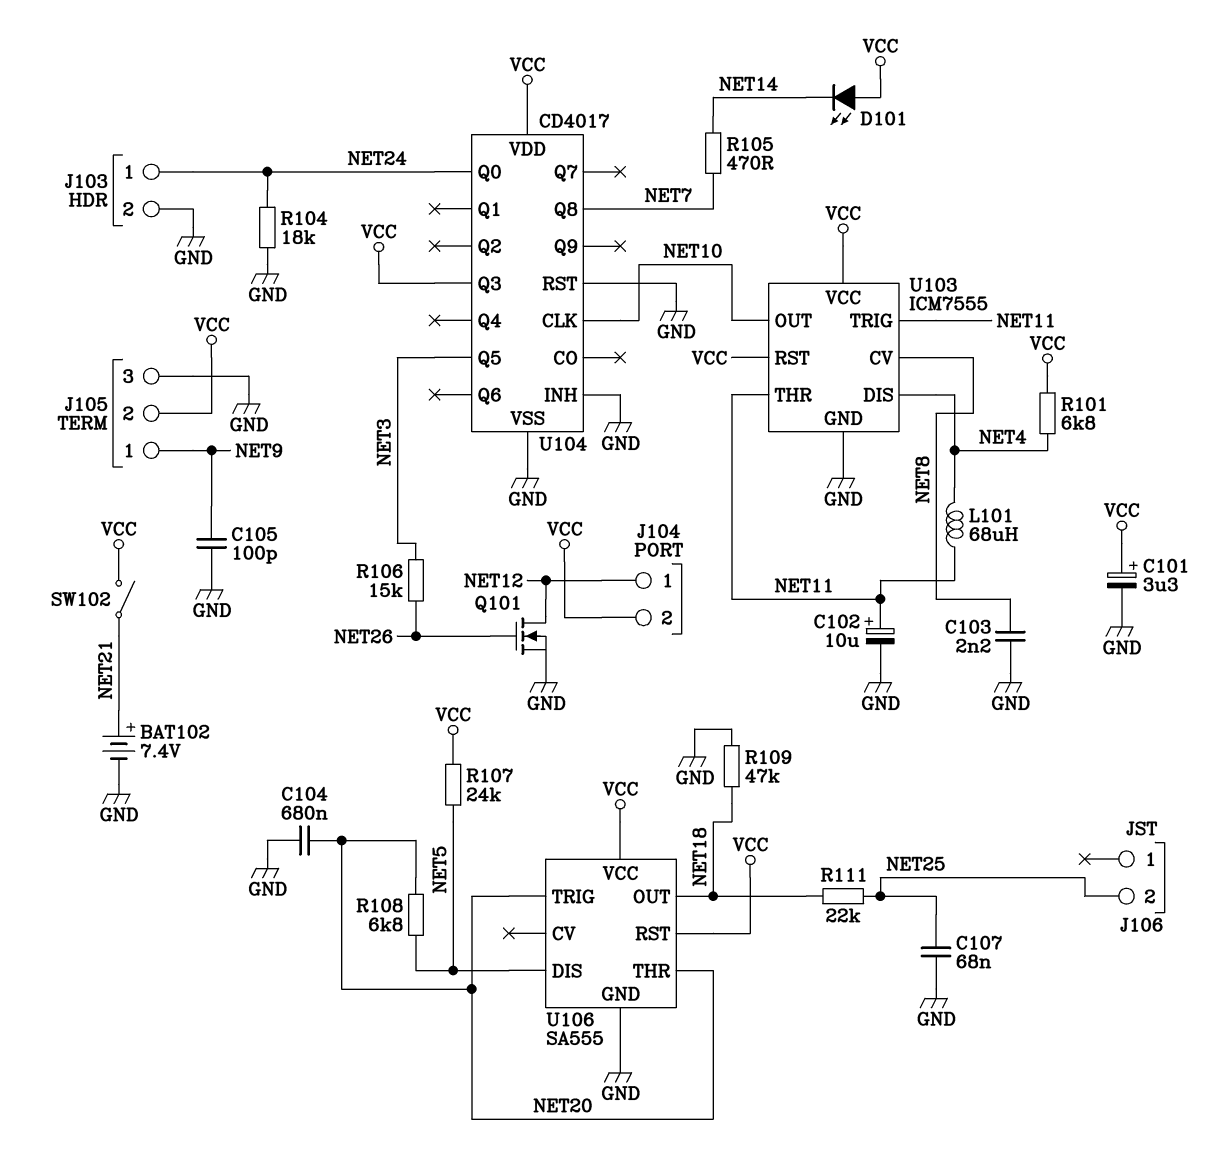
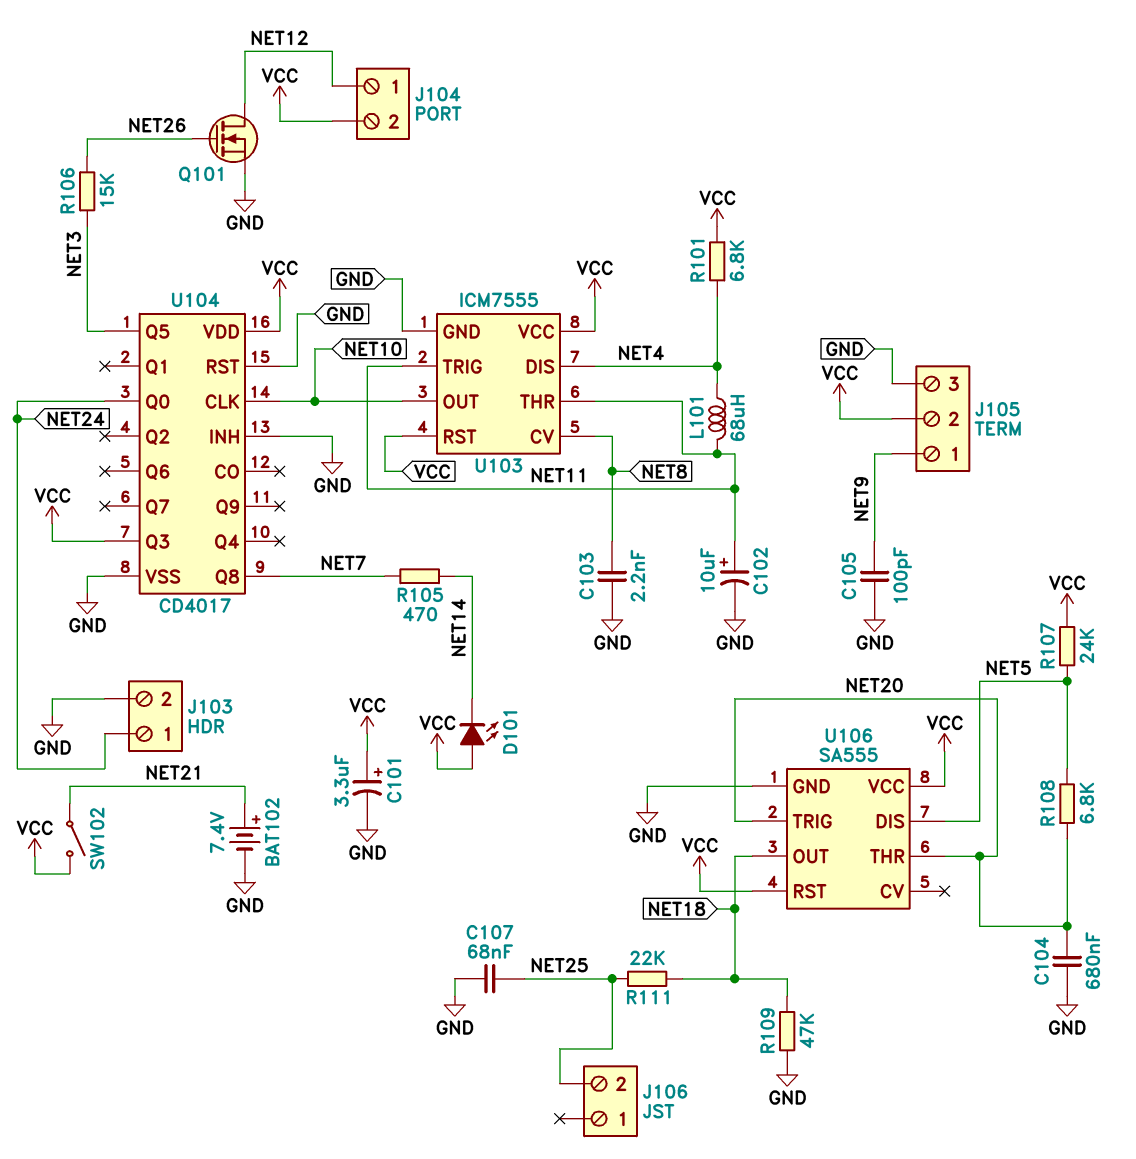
R104: 18k (GND, NET24) -> none

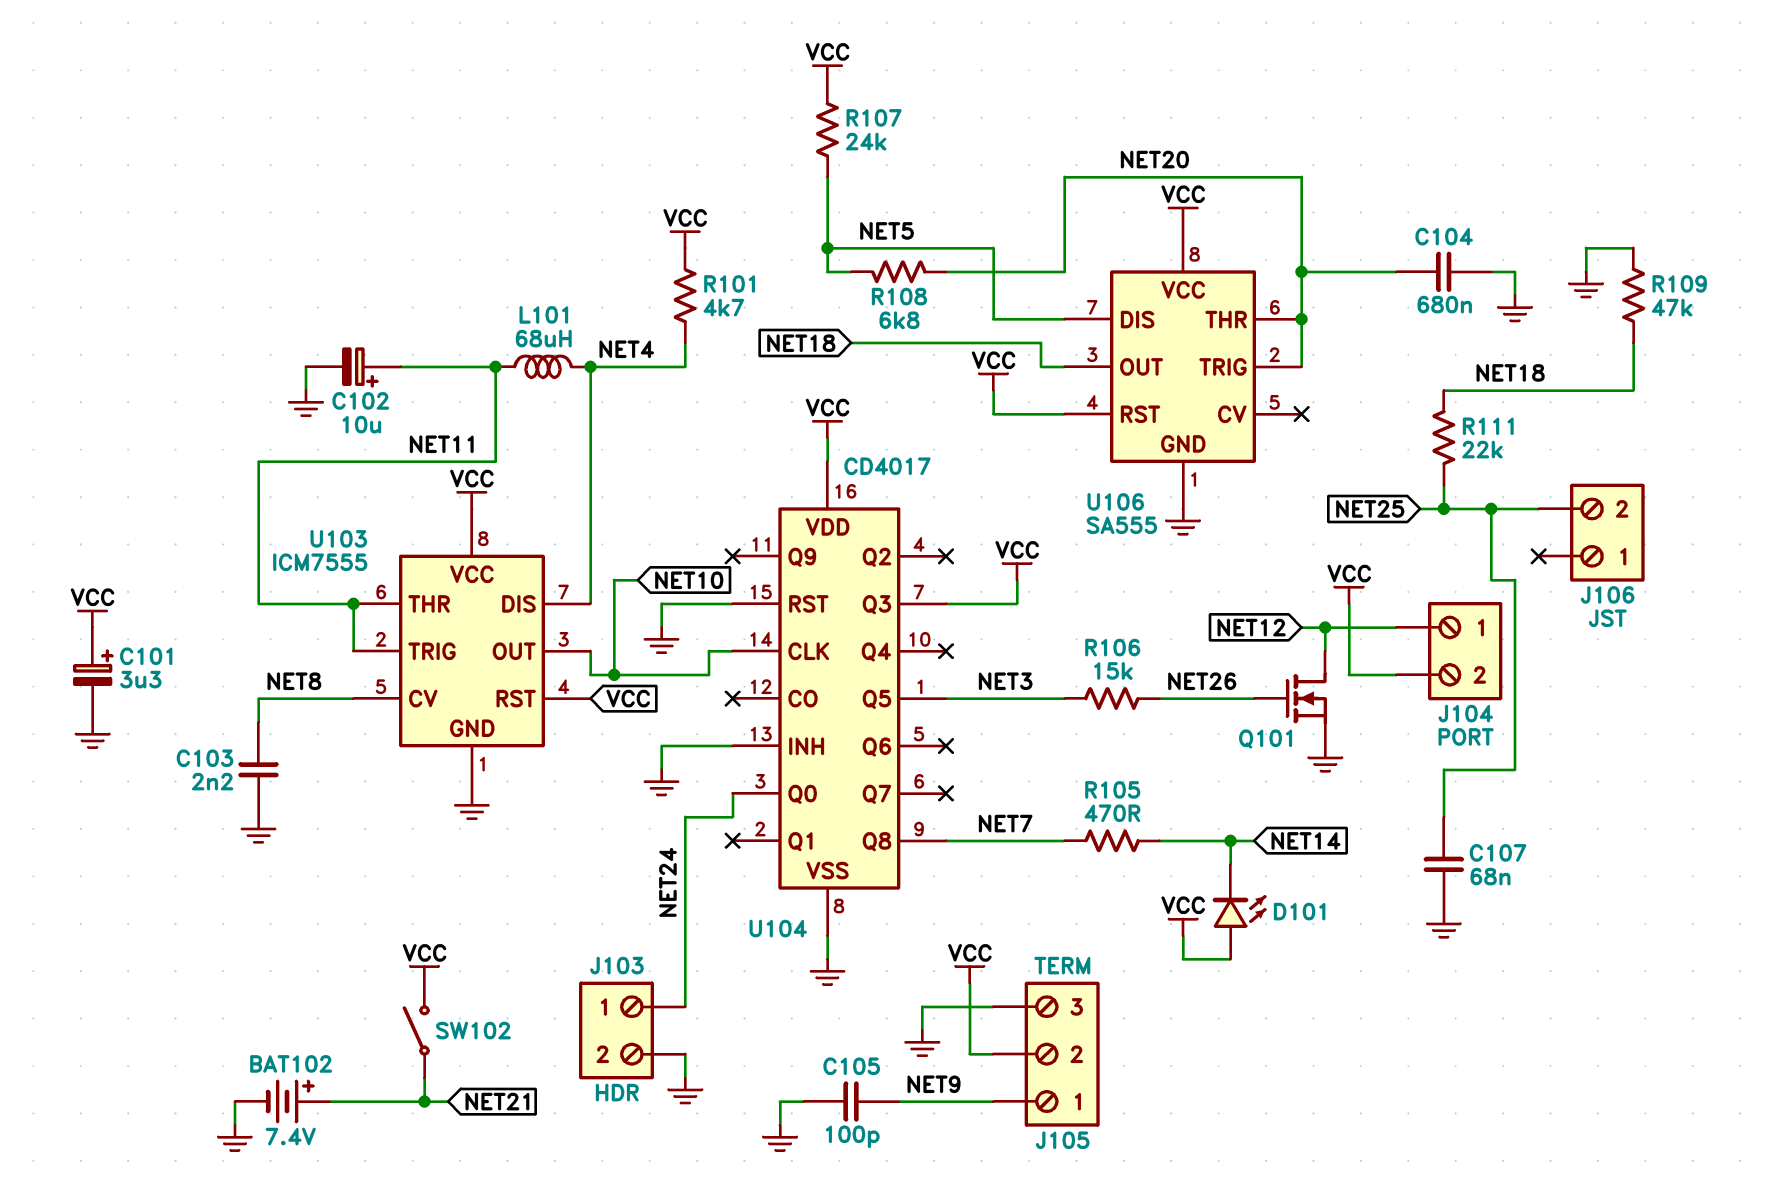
R101: 6.8k (NET4, VCC) -> 4.7k (NET4, VCC)

